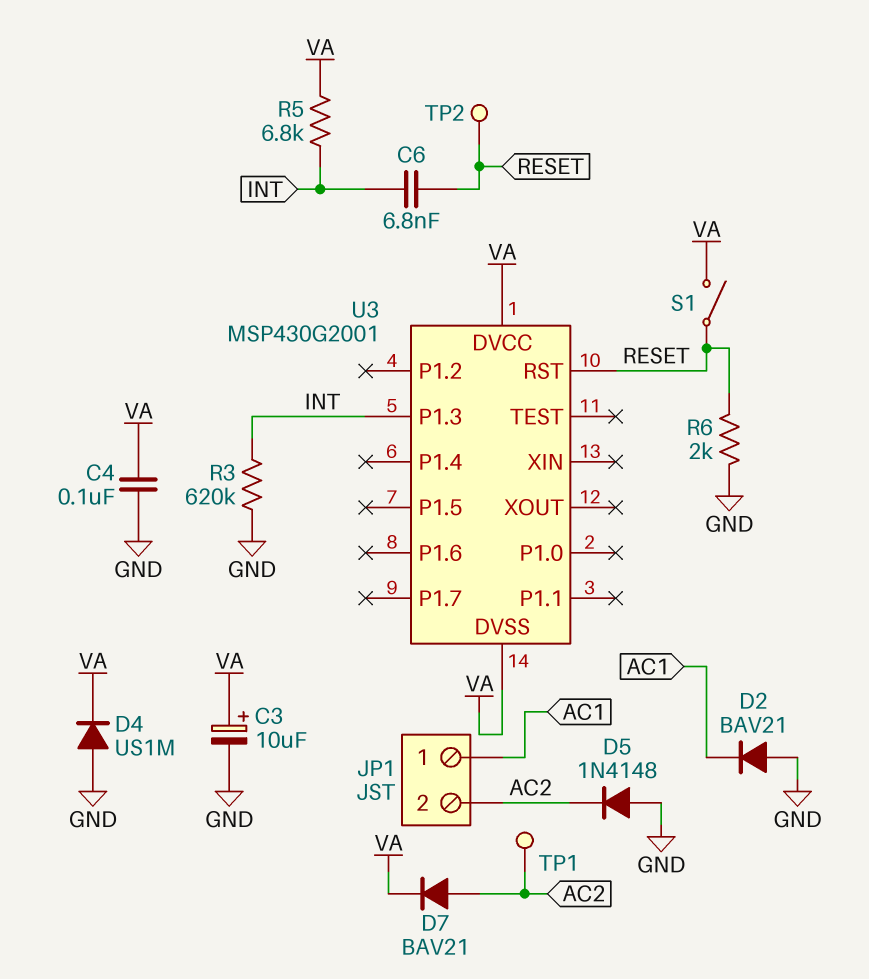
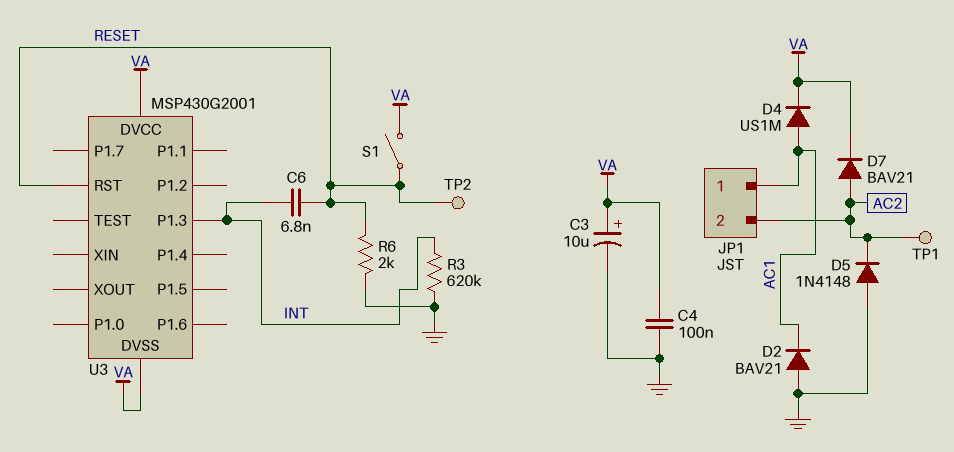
D4: diode US1M (A GND, K VA) -> diode US1M (A AC1, K VA)
R5: 6.8k (INT, VA) -> none

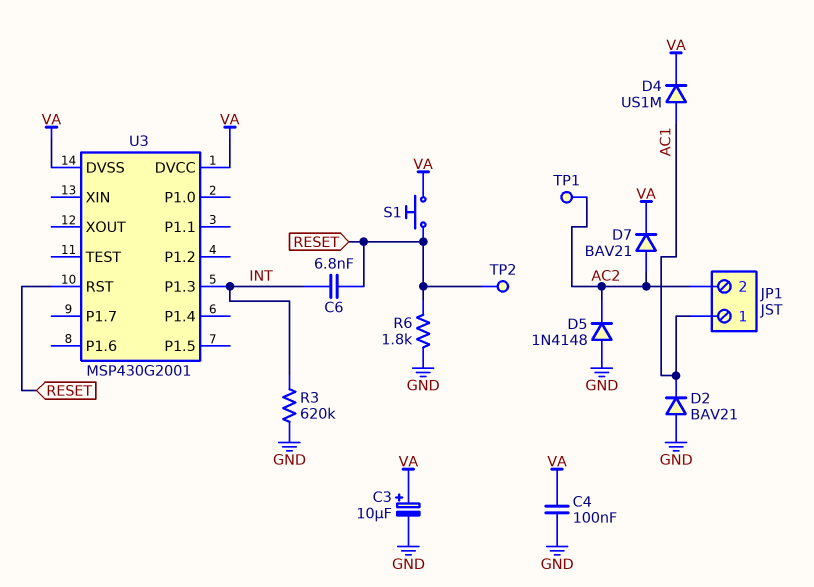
R6: 2k (GND, RESET) -> 1.8k (GND, RESET)
S1: switch (RESET, VA) -> button (RESET, VA)

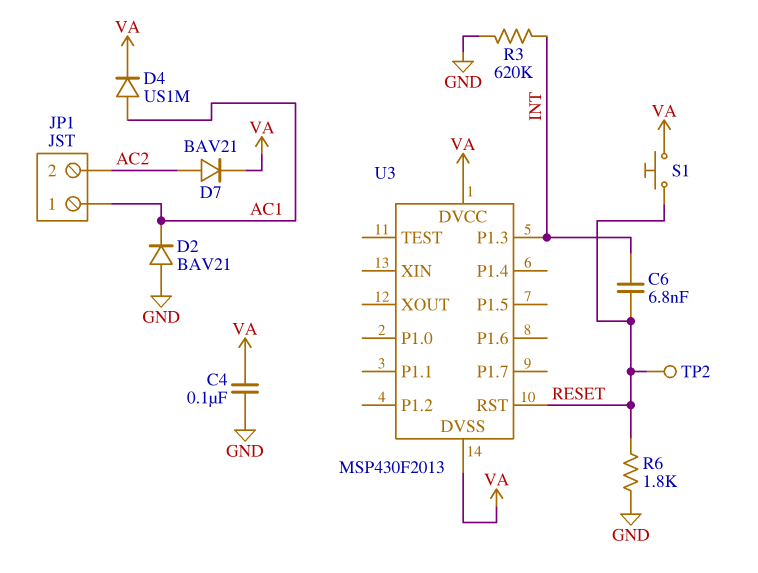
C3: 10uF (plus VA, minus GND) -> none
D5: diode 1N4148 (A GND, K AC2) -> none
TP1: test point (AC2) -> none
U3: MSP430G2001 -> MSP430F2013

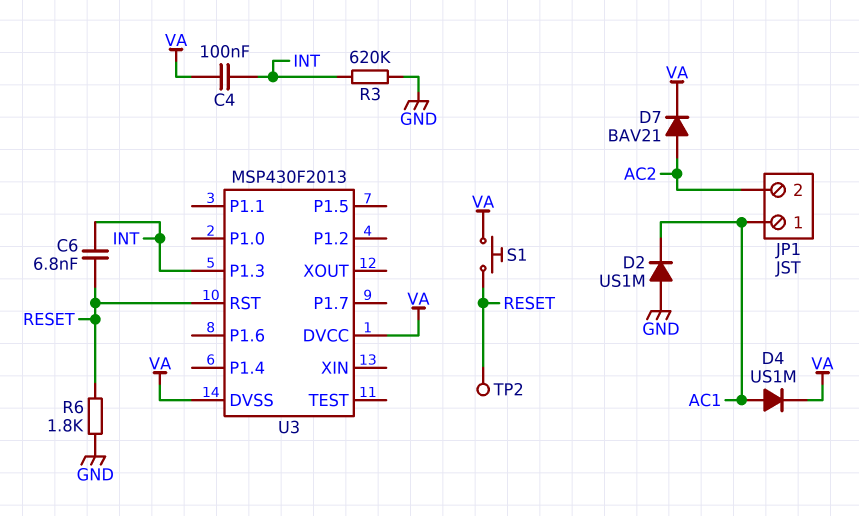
C4: 100nF (GND, VA) -> 100nF (INT, VA)
D2: diode BAV21 (A GND, K AC1) -> diode US1M (A GND, K AC1)

